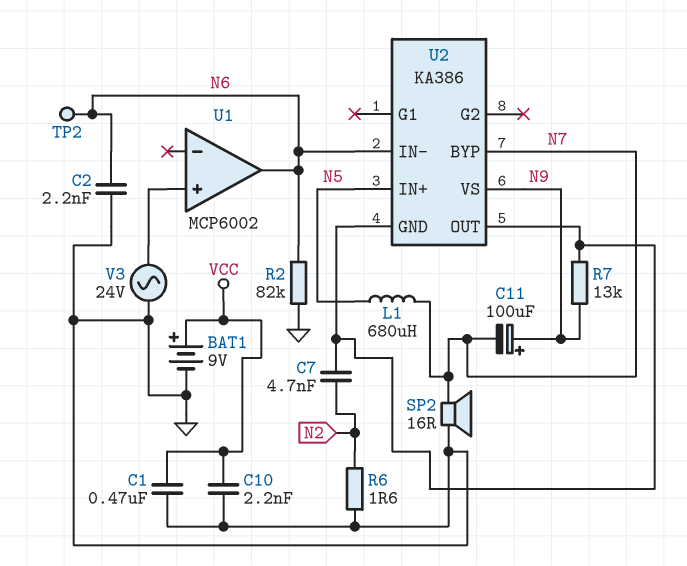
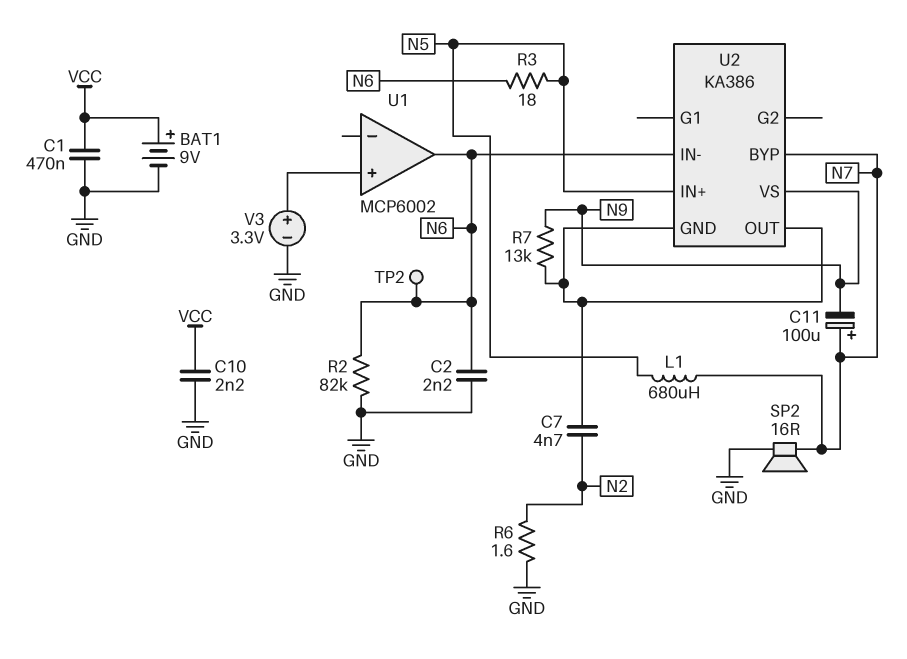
C11: 100uF (plus N9, minus N7) -> 100uF (plus N7, minus N9)
R3: none -> 18 (N5, N6)
V3: AC 24V (GND, U1/in+) -> 3.3V (plus U1/in+, minus GND)

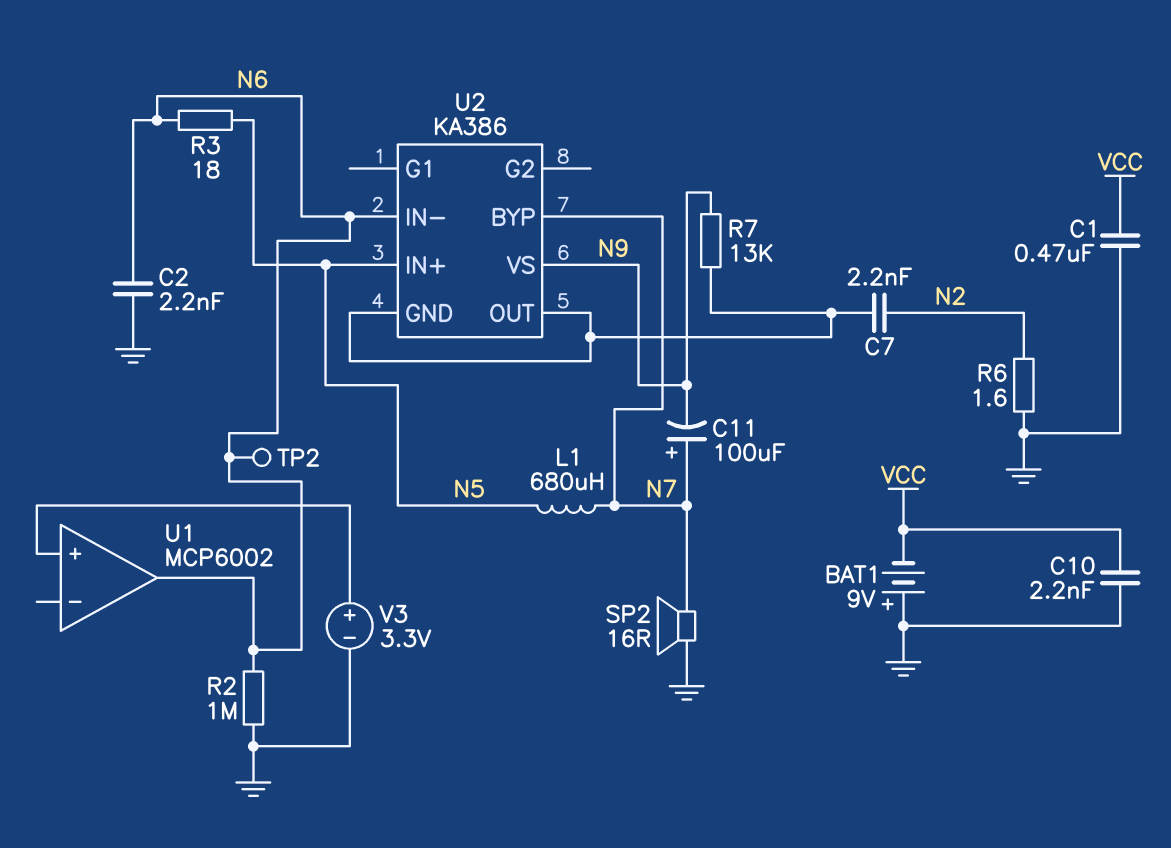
BAT1: 9V (plus VCC, minus GND) -> 9V (plus GND, minus VCC)
C7: 4.7nF (N2, U2/GND) -> 2.2nF (N2, U2/GND)
R2: 82k (GND, N6) -> 1M (GND, N6)

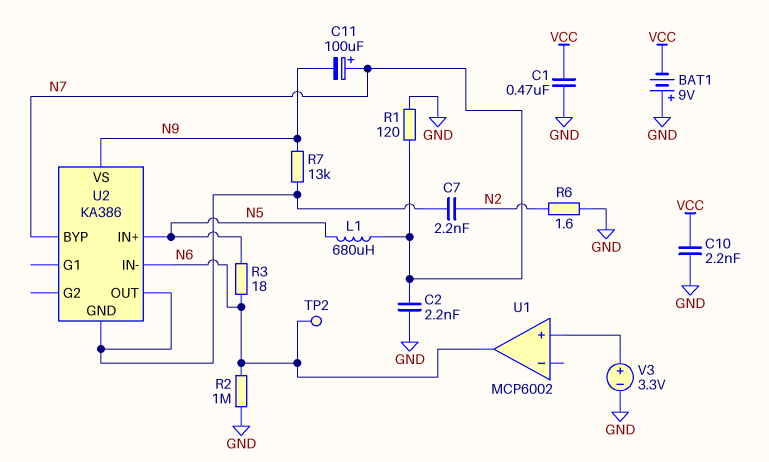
C2: 2.2nF (GND, N6) -> 2.2nF (GND, N7)
R1: none -> 120 (GND, N7)
SP2: speaker 16R (GND, N7) -> none

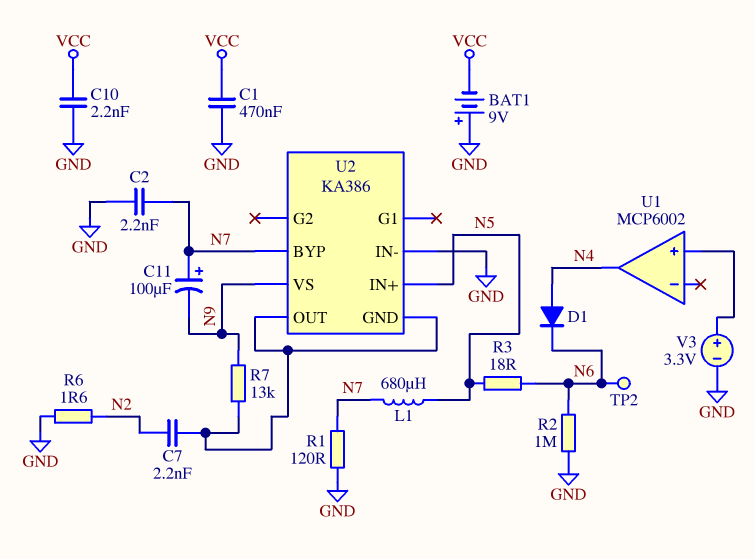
D1: none -> diode (A N4, K N6)
U1 pin out: N6 -> N4
U2 pin IN-: N6 -> GND

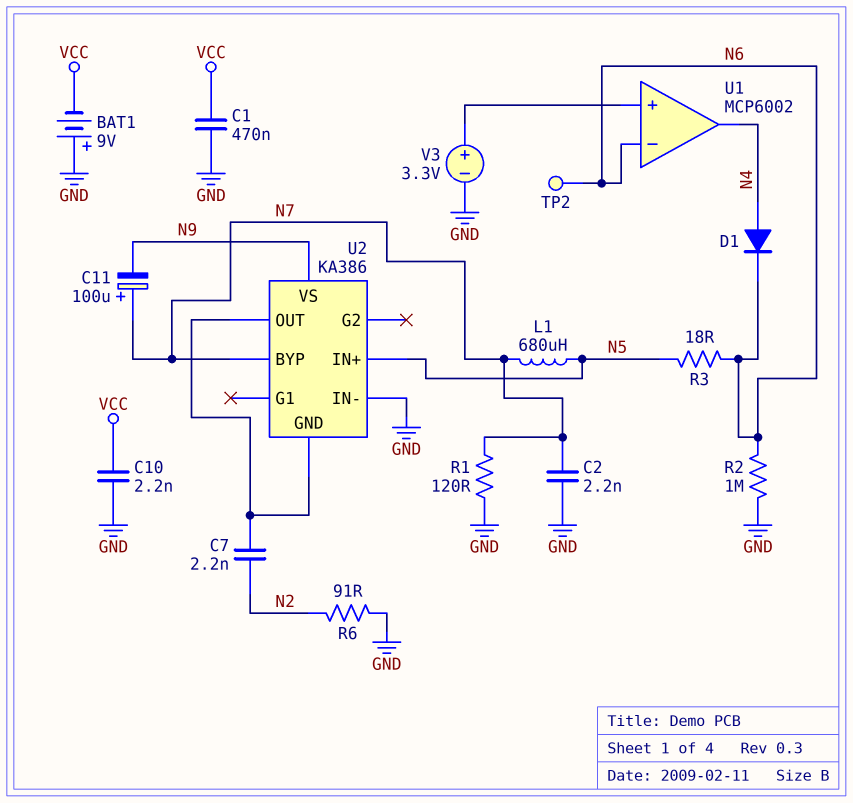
R6: 1.6 (GND, N2) -> 91 (GND, N2)
R7: 13k (N9, U2/GND) -> none
U1 pin in-: none -> N6

